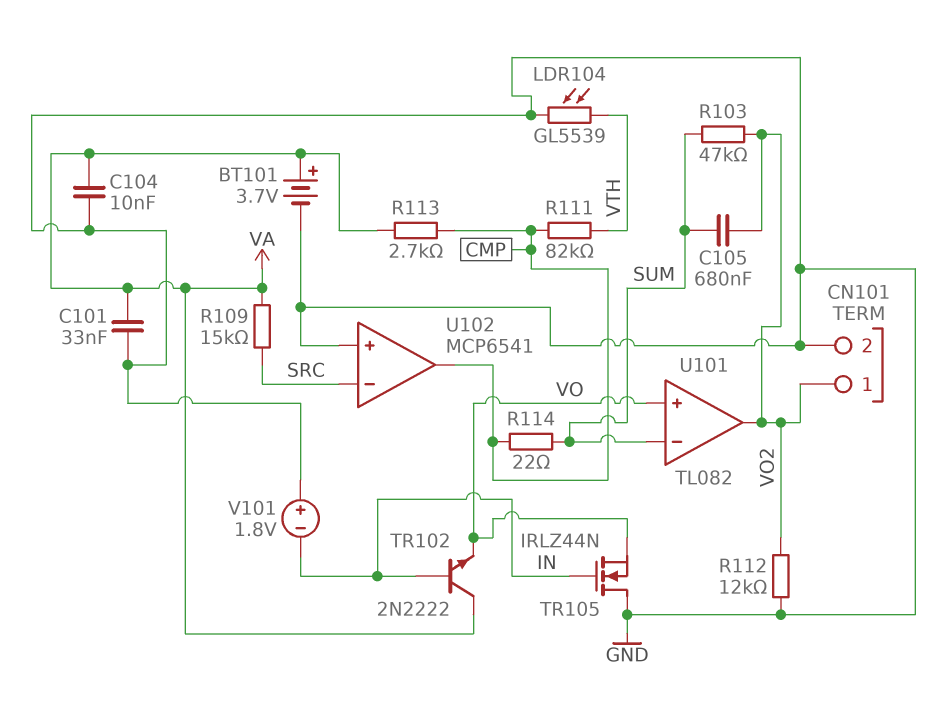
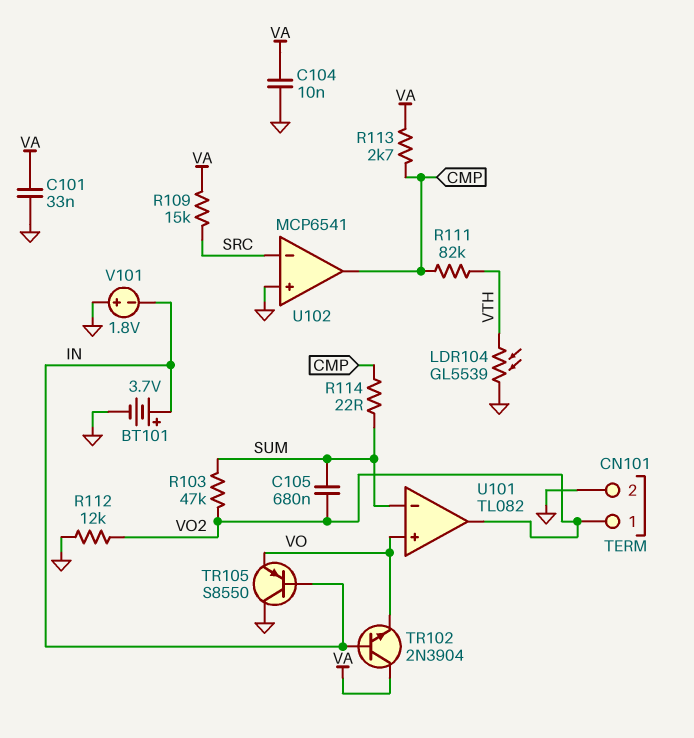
BT101: 3.7V (plus VA, minus GND) -> 3.7V (plus IN, minus GND)
TR102: NPN 2N2222 (B IN, C VA, E VO) -> NPN 2N3904 (B IN, C VA, E VO)
TR105: NMOS IRLZ44N (G IN, D GND, S VO) -> PNP S8550 (B IN, C GND, E VO)

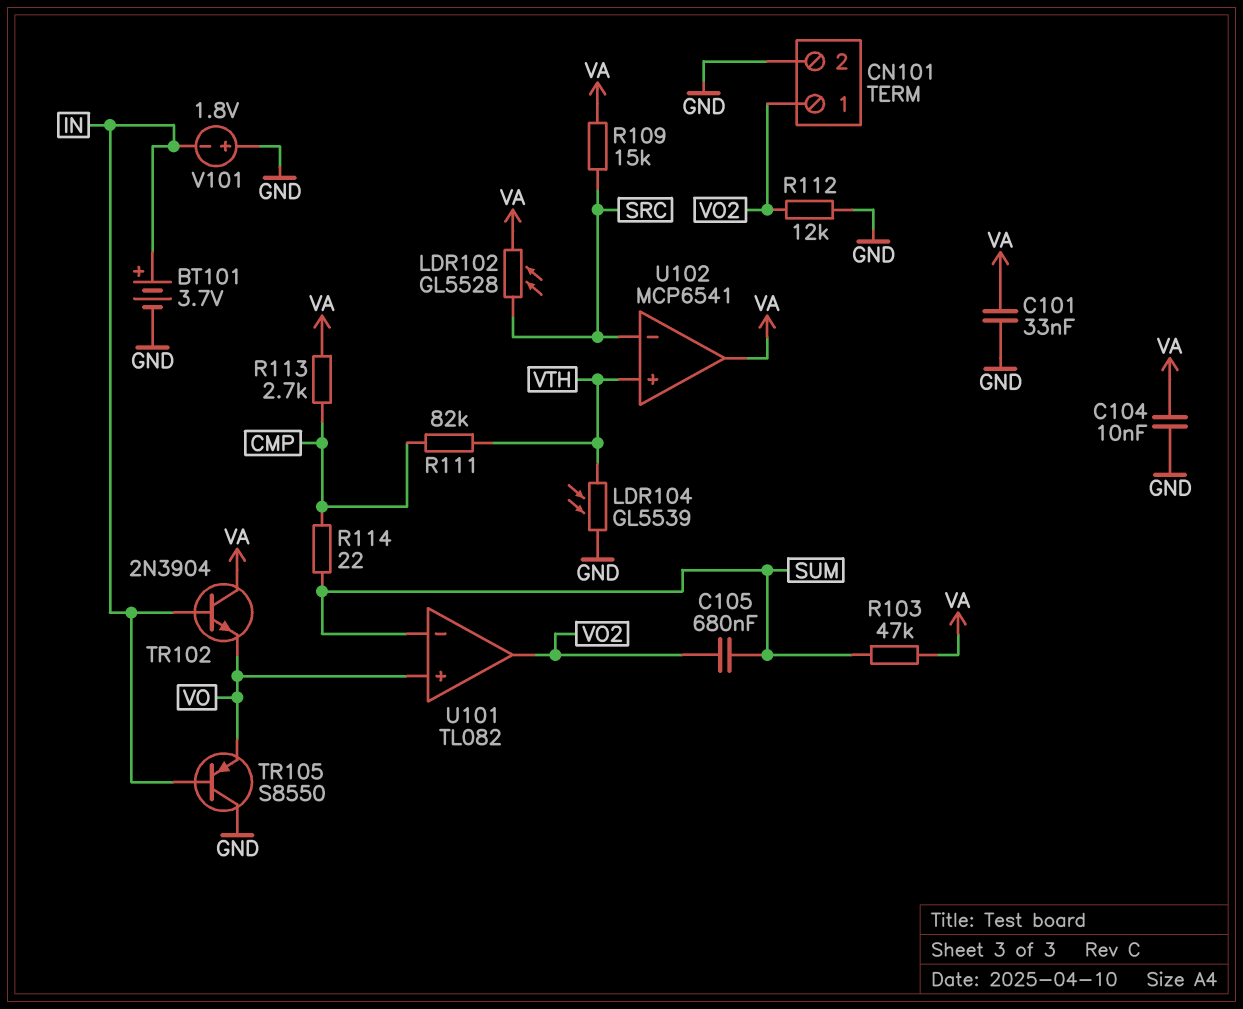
LDR102: none -> GL5528 (SRC, VA)
R103: 47k (SUM, VO2) -> 47k (SUM, VA)
U102 pin in+: GND -> VTH
U102 pin out: CMP -> VA

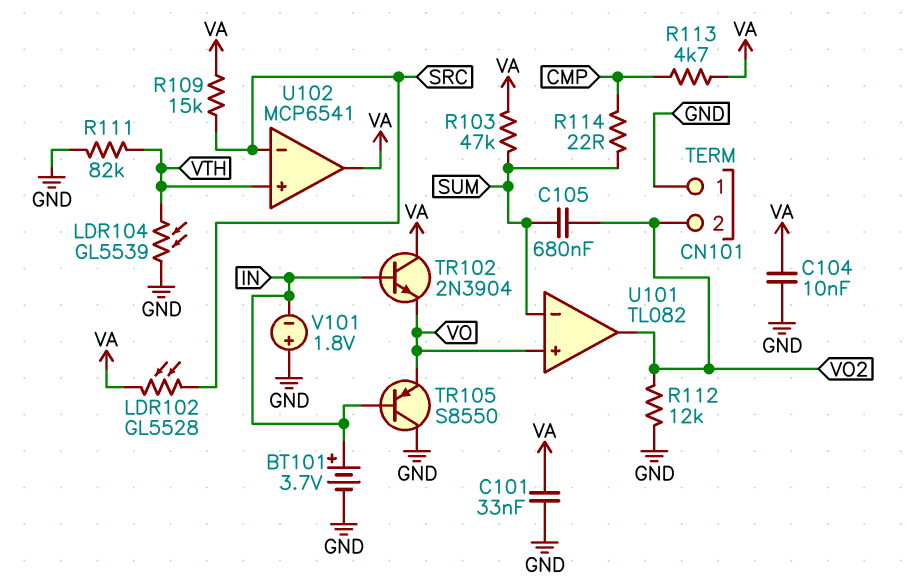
CN101 pin 1: VO2 -> GND
CN101 pin 2: GND -> VO2
R111: 82k (CMP, VTH) -> 82k (GND, VTH)
R113: 2.7k (CMP, VA) -> 4.7k (CMP, VA)

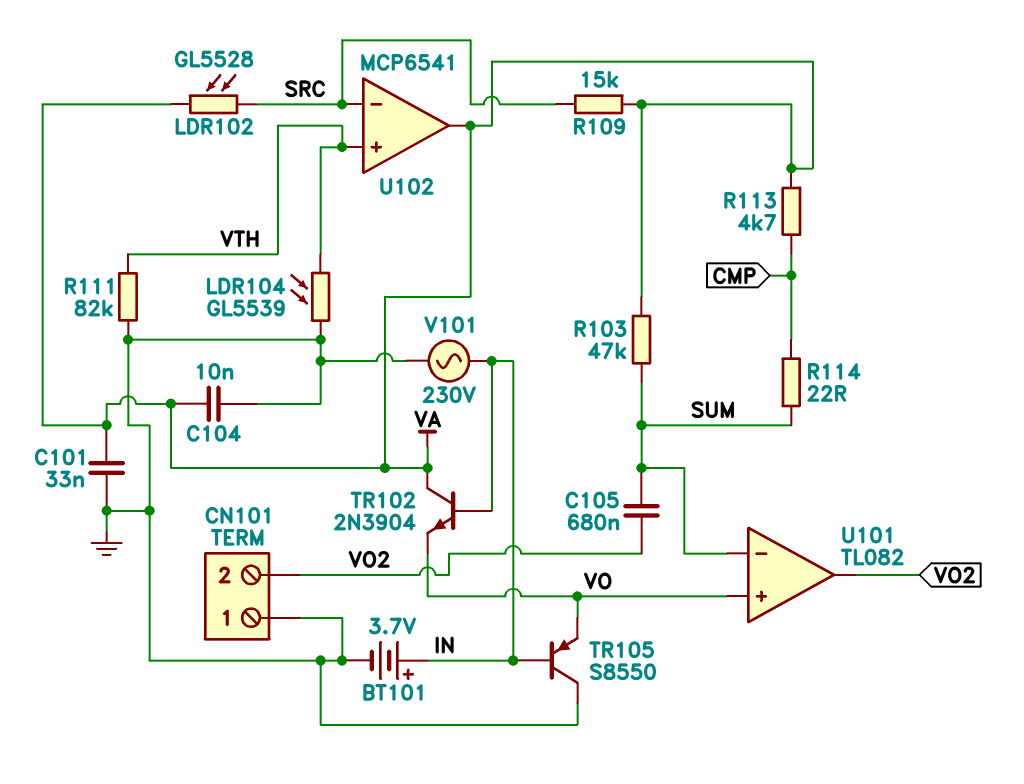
R112: 12k (GND, VO2) -> none
V101: 1.8V (plus GND, minus IN) -> AC 230V (GND, IN)

